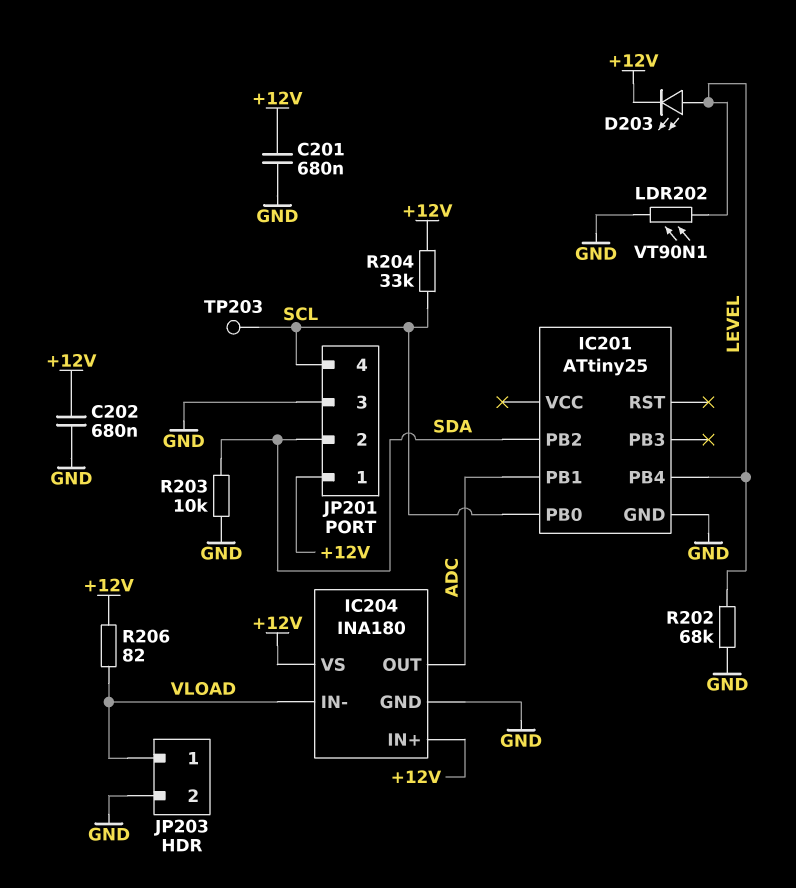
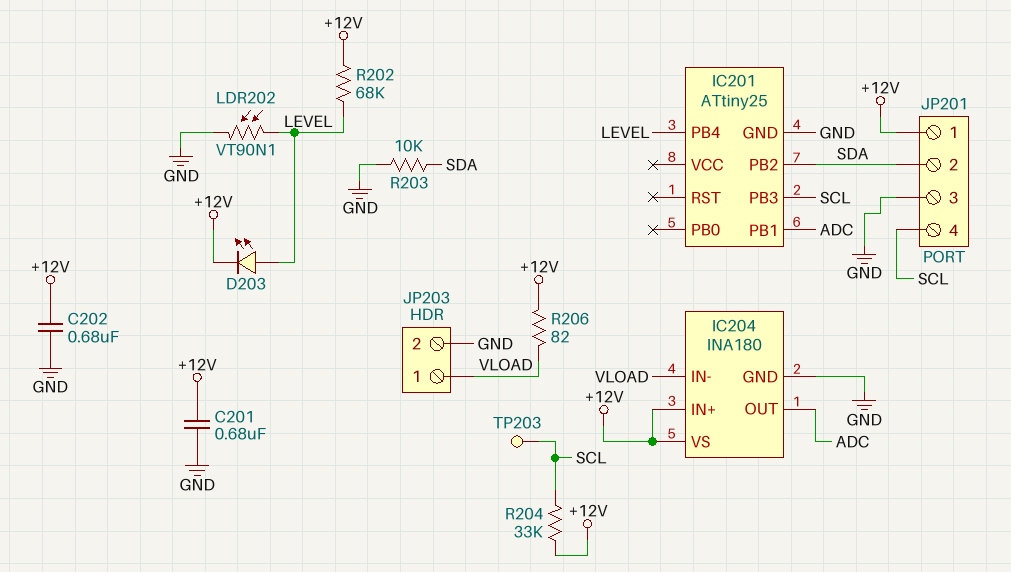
IC201 pin PB0: SCL -> none
IC201 pin PB3: none -> SCL
R202: 68k (GND, LEVEL) -> 68k (+12V, LEVEL)

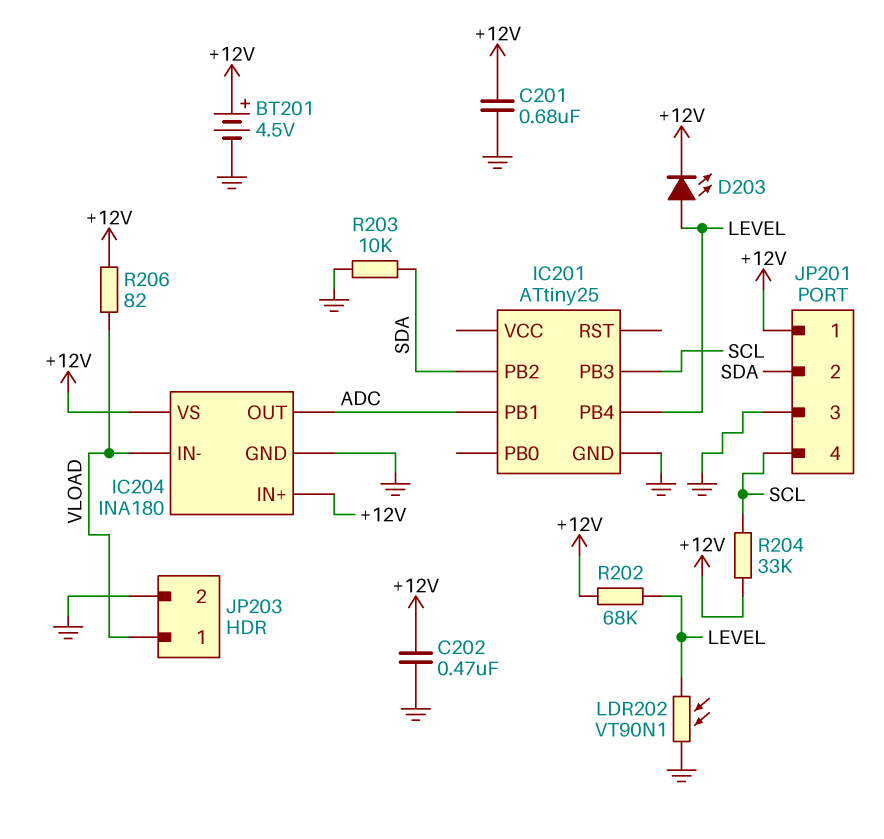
BT201: none -> 4.5V (plus +12V, minus GND)
C202: 680nF (+12V, GND) -> 470nF (+12V, GND)
TP203: test point (SCL) -> none

